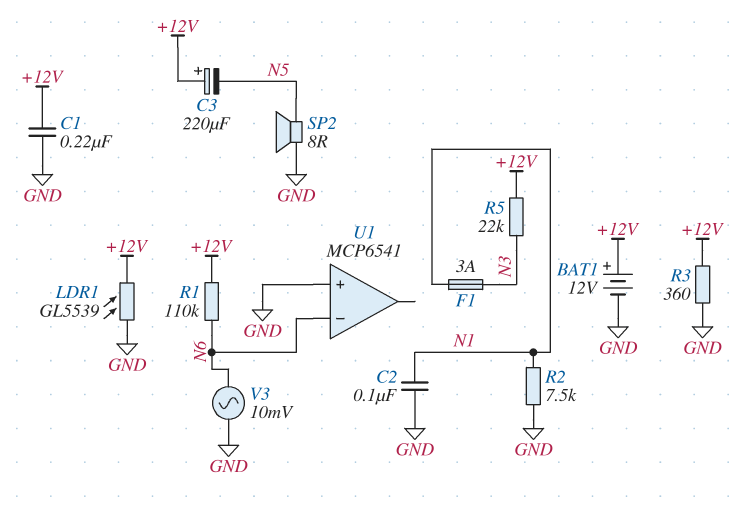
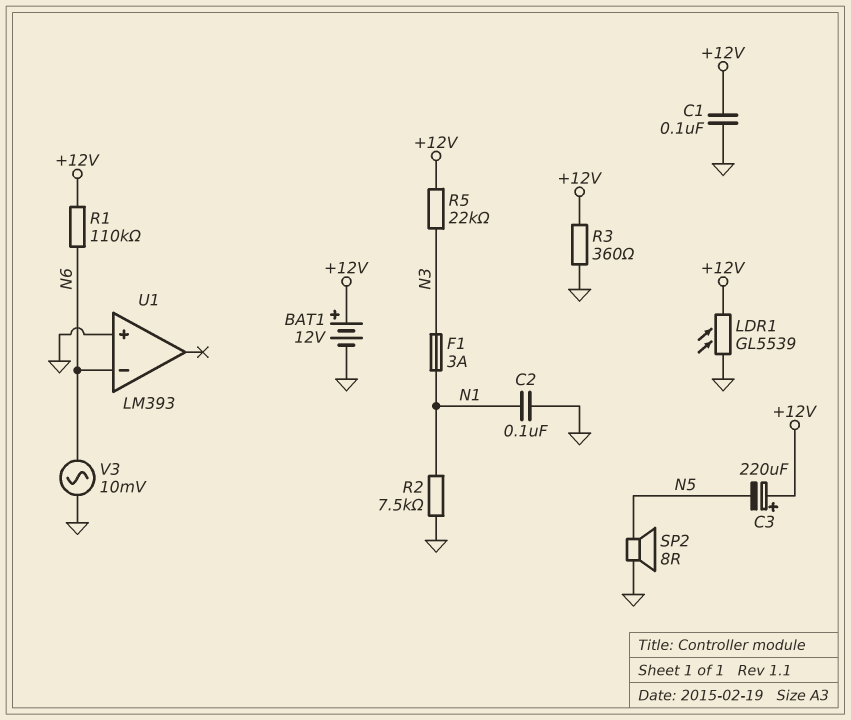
C1: 220nF (+12V, GND) -> 100nF (+12V, GND)
U1: MCP6541 -> LM393

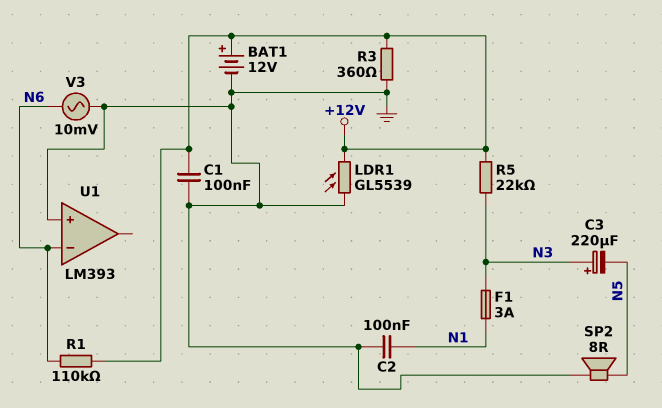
C3: 220uF (plus +12V, minus N5) -> 220uF (plus N3, minus N5)
R2: 7.5k (GND, N1) -> none

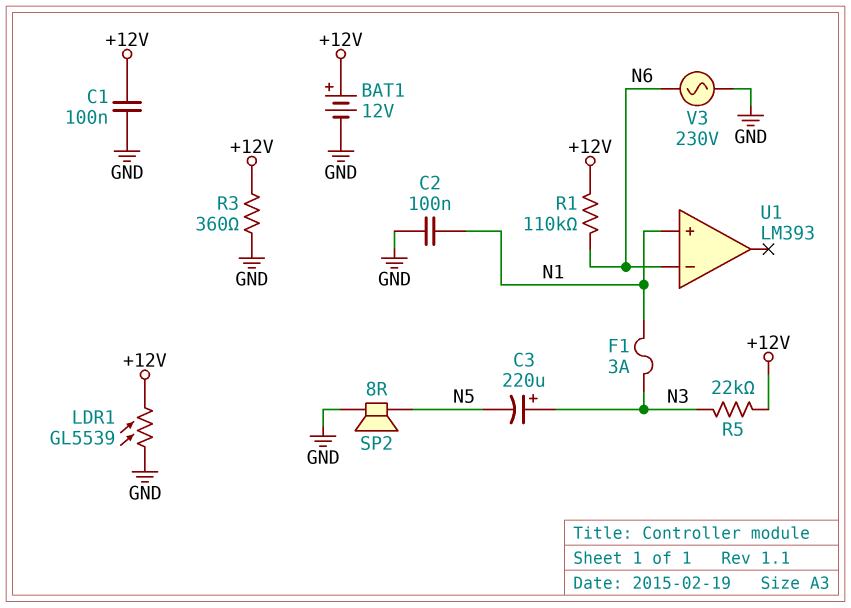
U1 pin in+: GND -> N1
V3: AC 10mV (GND, N6) -> AC 230V (GND, N6)

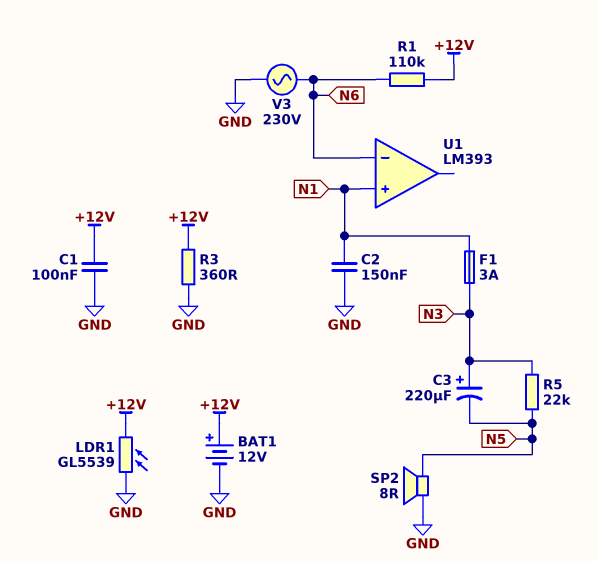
C2: 100nF (GND, N1) -> 150nF (GND, N1)
R5: 22k (+12V, N3) -> 22k (N3, N5)

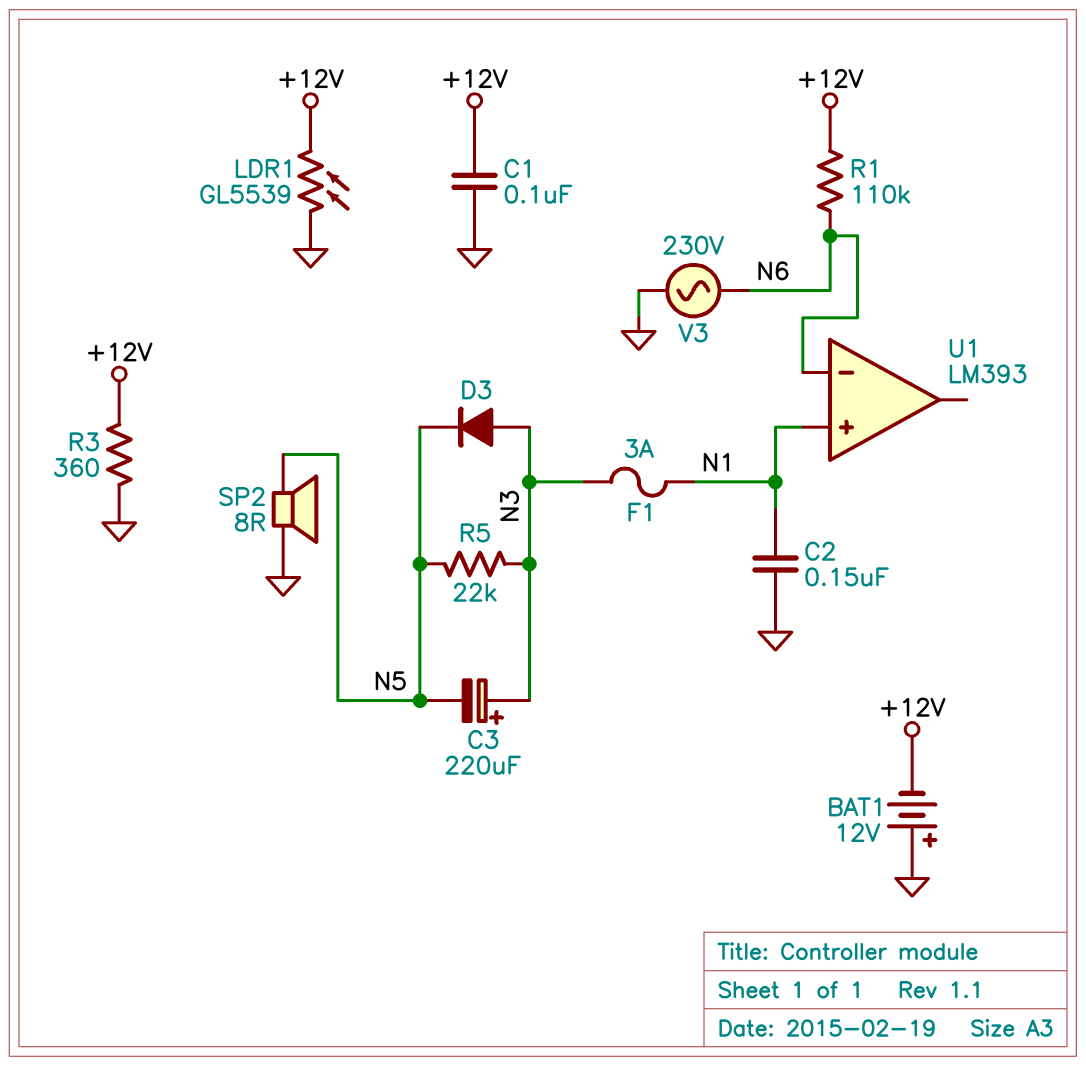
BAT1: 12V (plus +12V, minus GND) -> 12V (plus GND, minus +12V)
D3: none -> diode (A N3, K N5)

